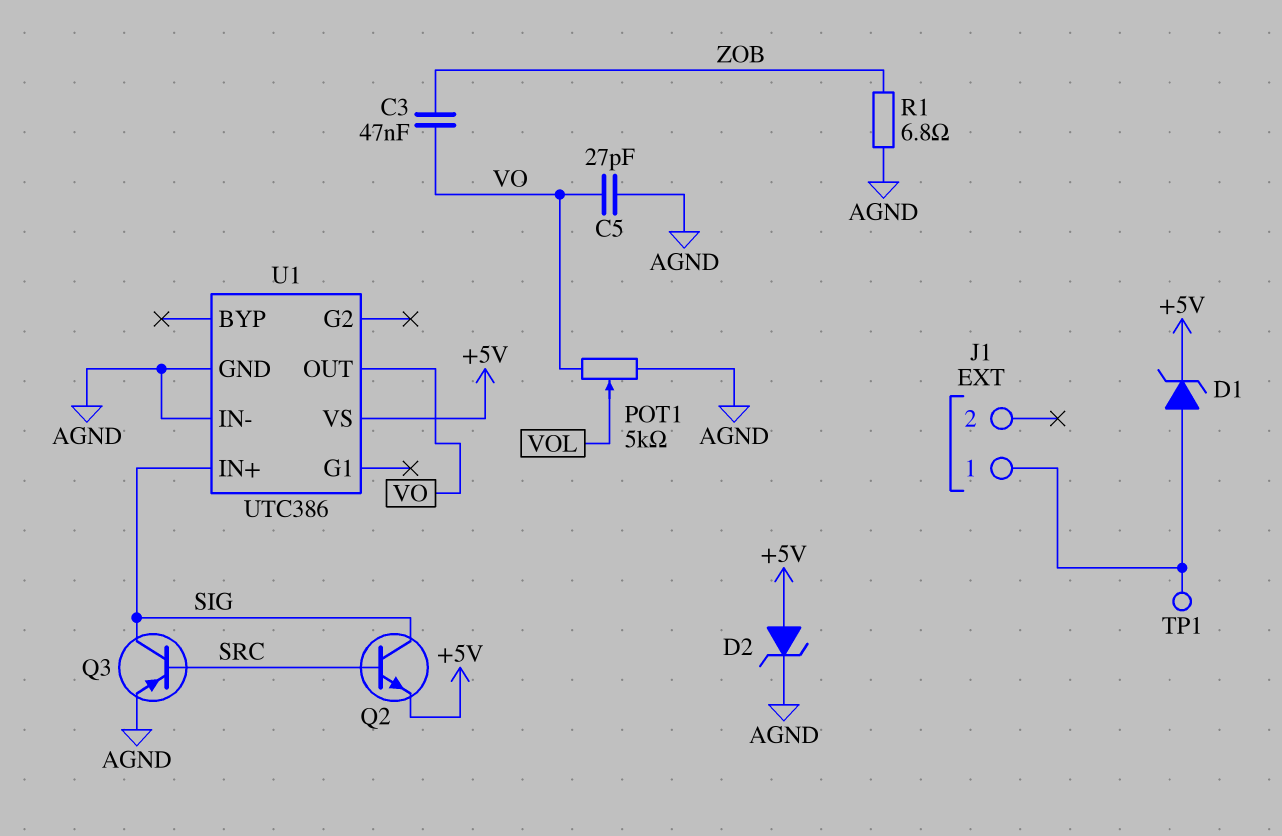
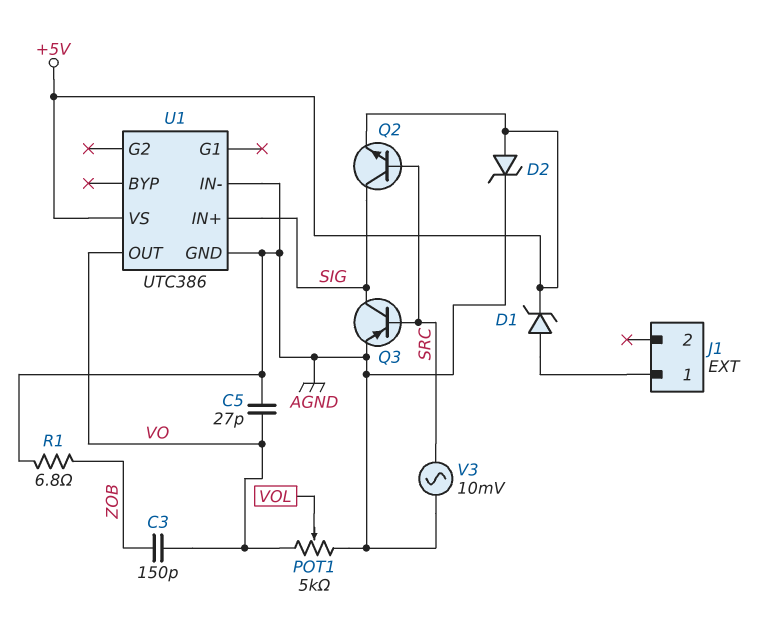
C3: 47nF (VO, ZOB) -> 150pF (VO, ZOB)
TP1: test point (J1/1) -> none
V3: none -> AC 10mV (AGND, SRC)

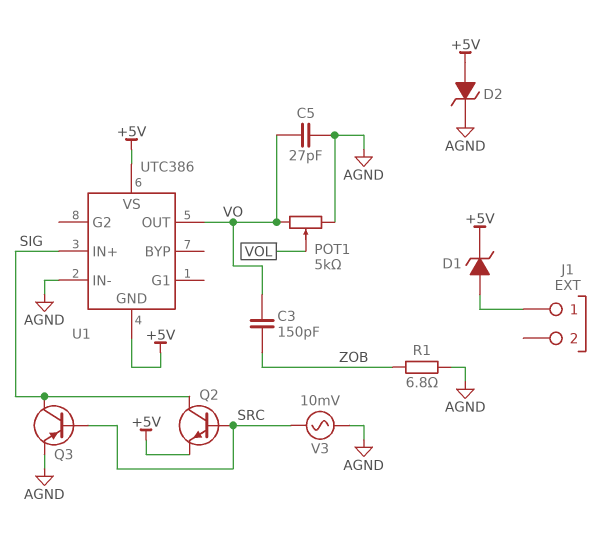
U1 pin GND: AGND -> +5V

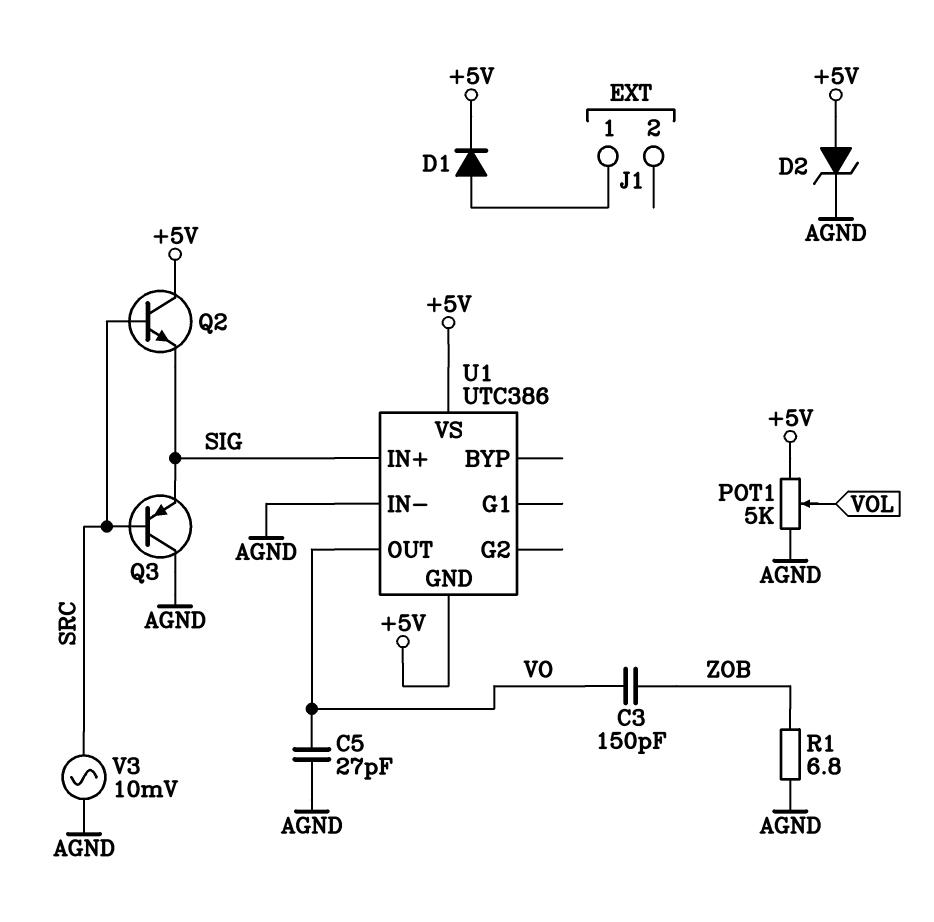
D1: zener (A J1/1, K +5V) -> diode (A J1/1, K +5V)
POT1: 5k (AGND, VO, wiper VOL) -> 5k (+5V, AGND, wiper VOL)
Q2: NPN (B SRC, C SIG, E +5V) -> NPN (B SRC, C +5V, E SIG)
Q3: PNP (B SRC, C SIG, E AGND) -> PNP (B SRC, C AGND, E SIG)

